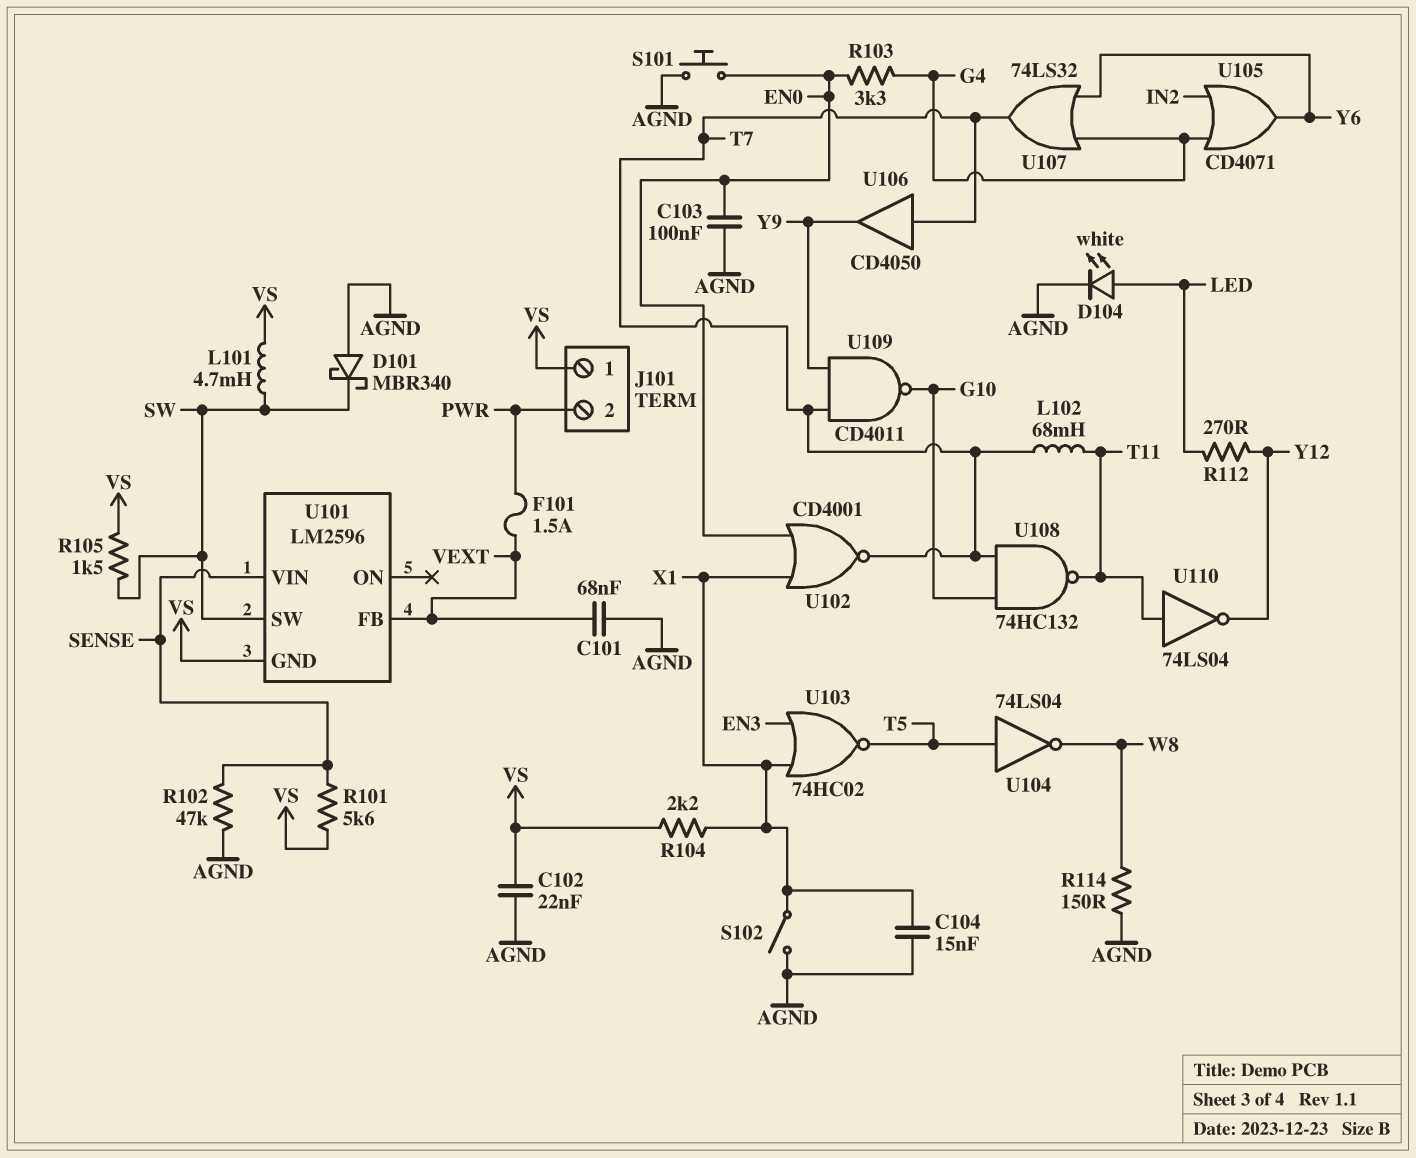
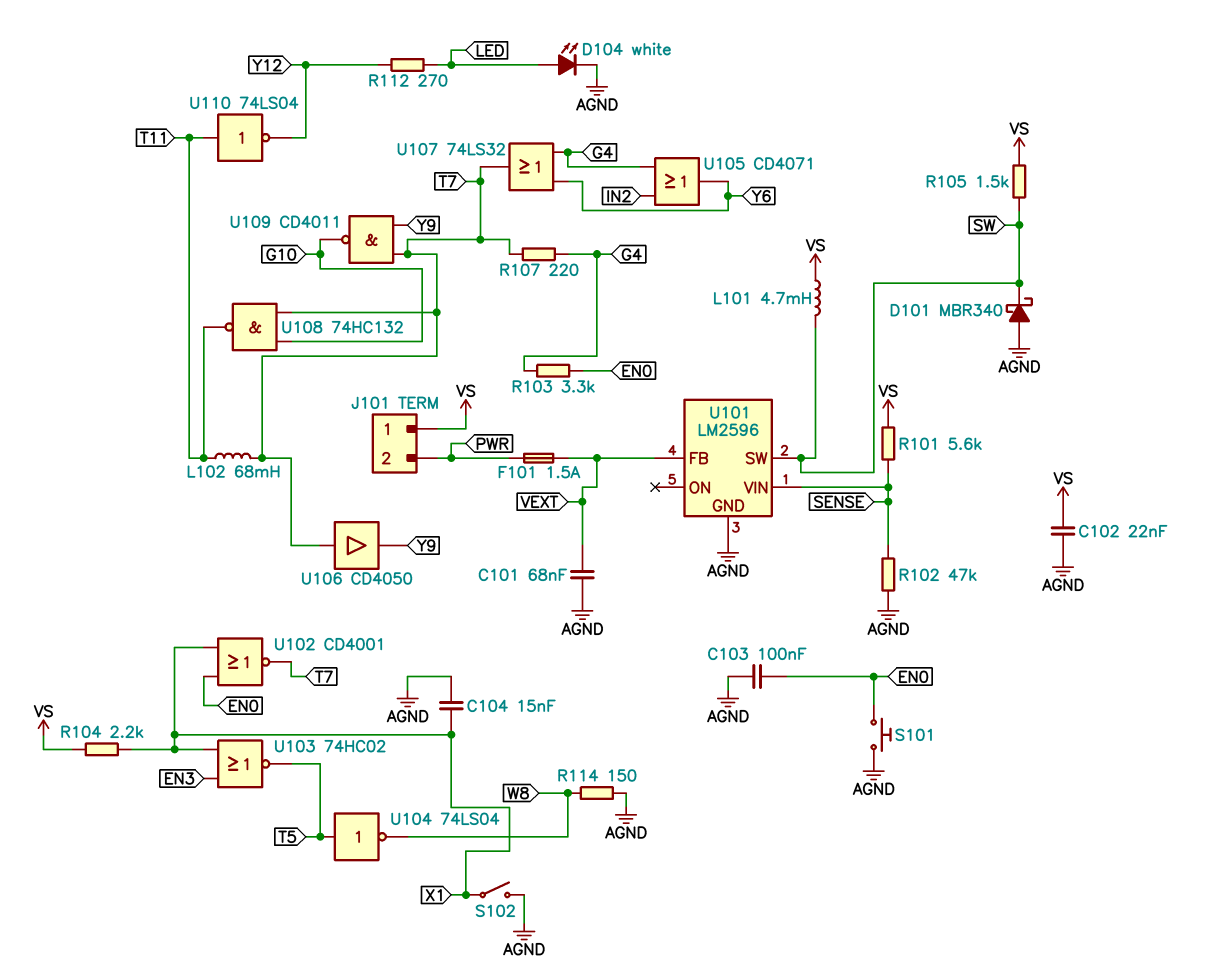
R107: none -> 220 (G4, T7)
U101 pin GND: VS -> AGND

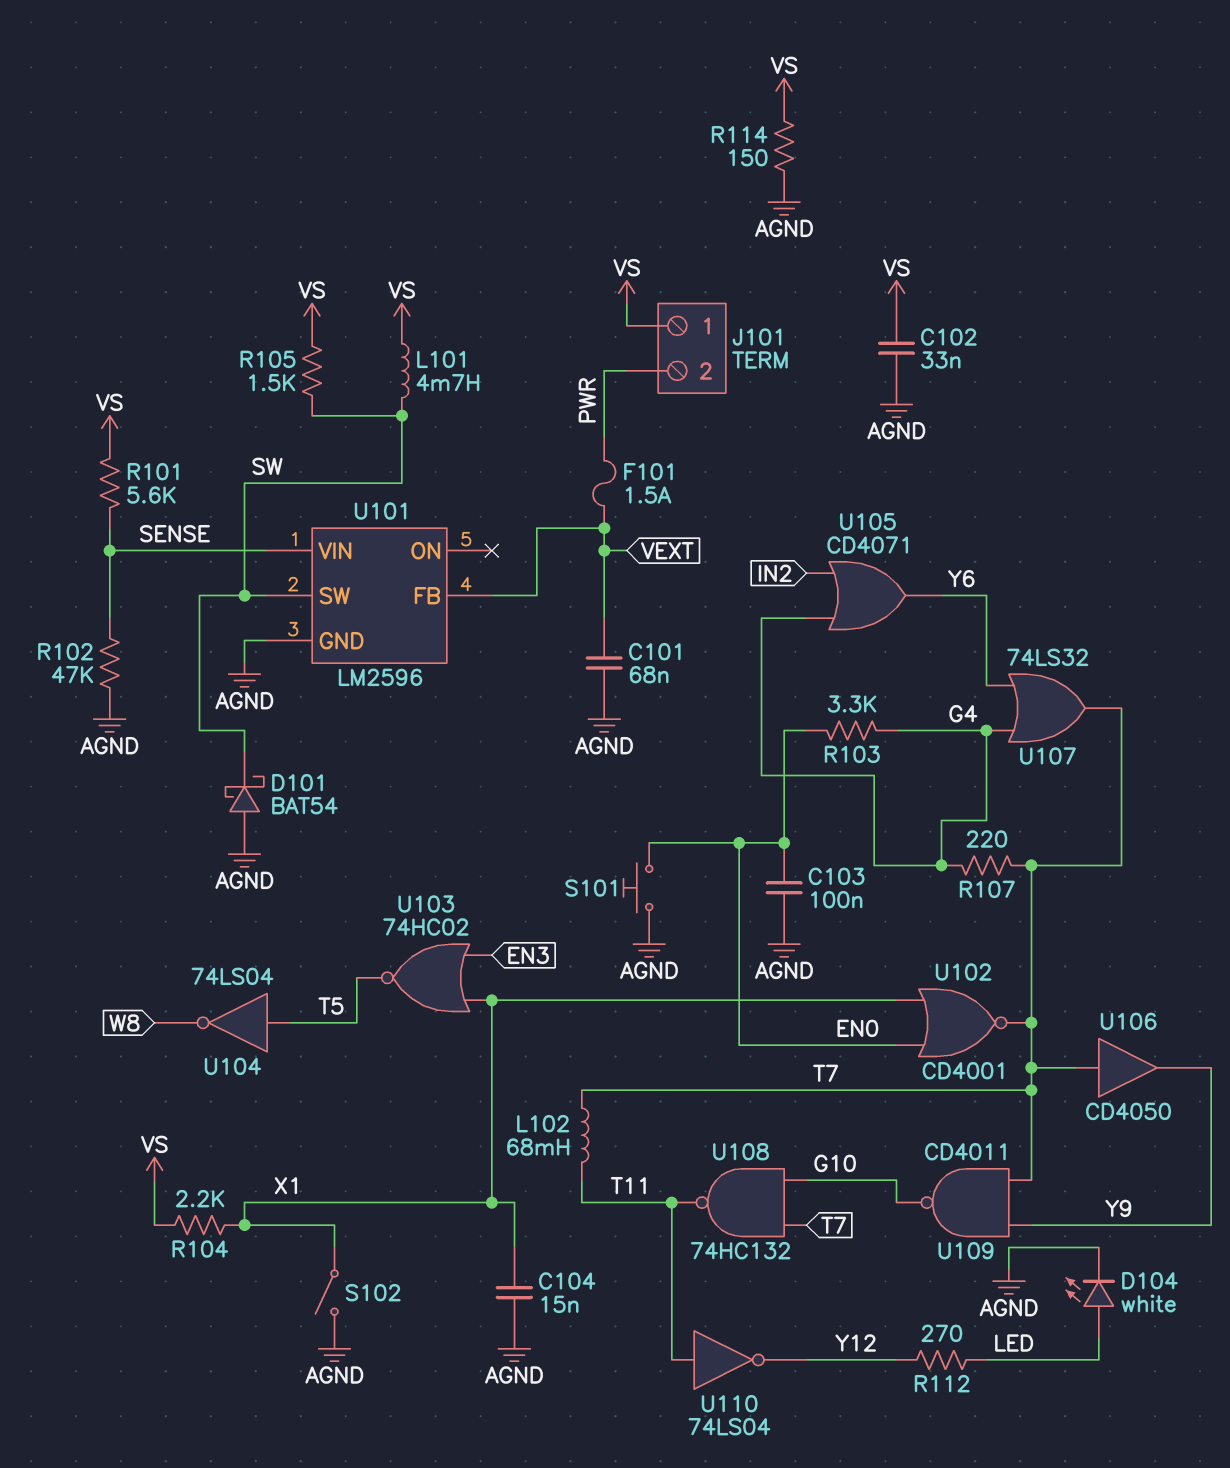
C102: 22nF (AGND, VS) -> 33nF (AGND, VS)
D101: schottky MBR340 (A AGND, K SW) -> schottky BAT54 (A AGND, K SW)
R114: 150 (AGND, W8) -> 150 (AGND, VS)

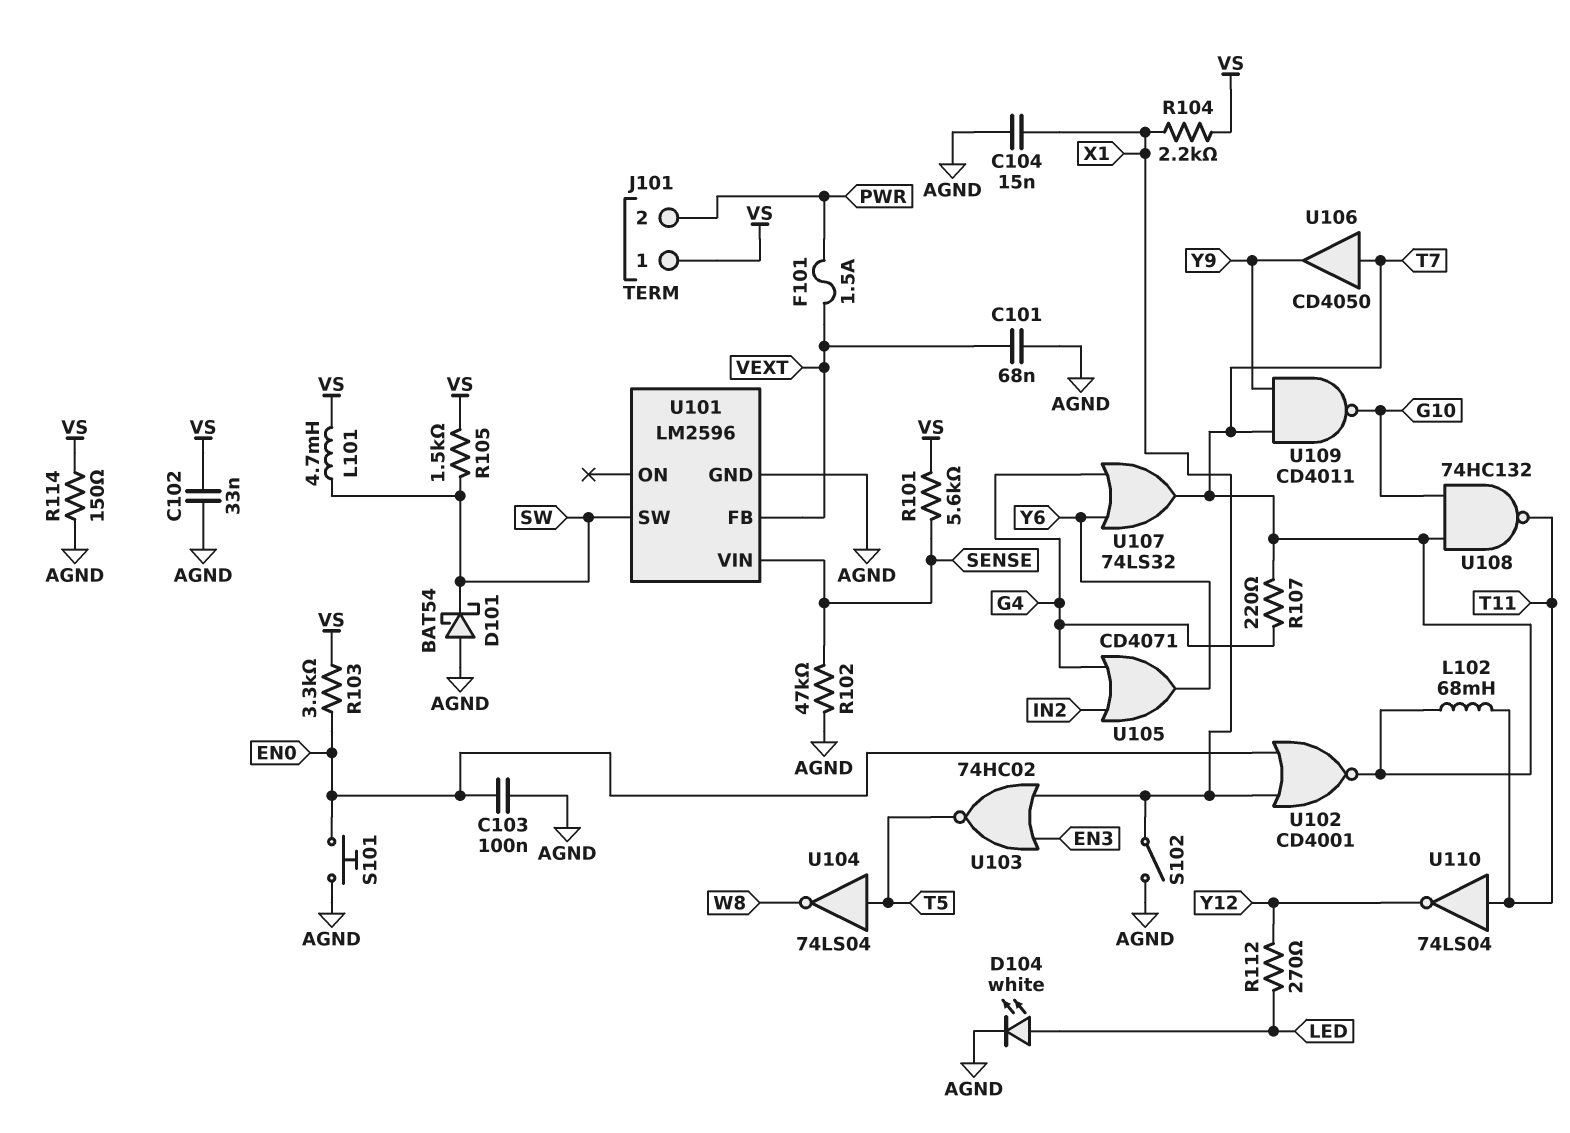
R103: 3.3k (EN0, G4) -> 3.3k (EN0, VS)

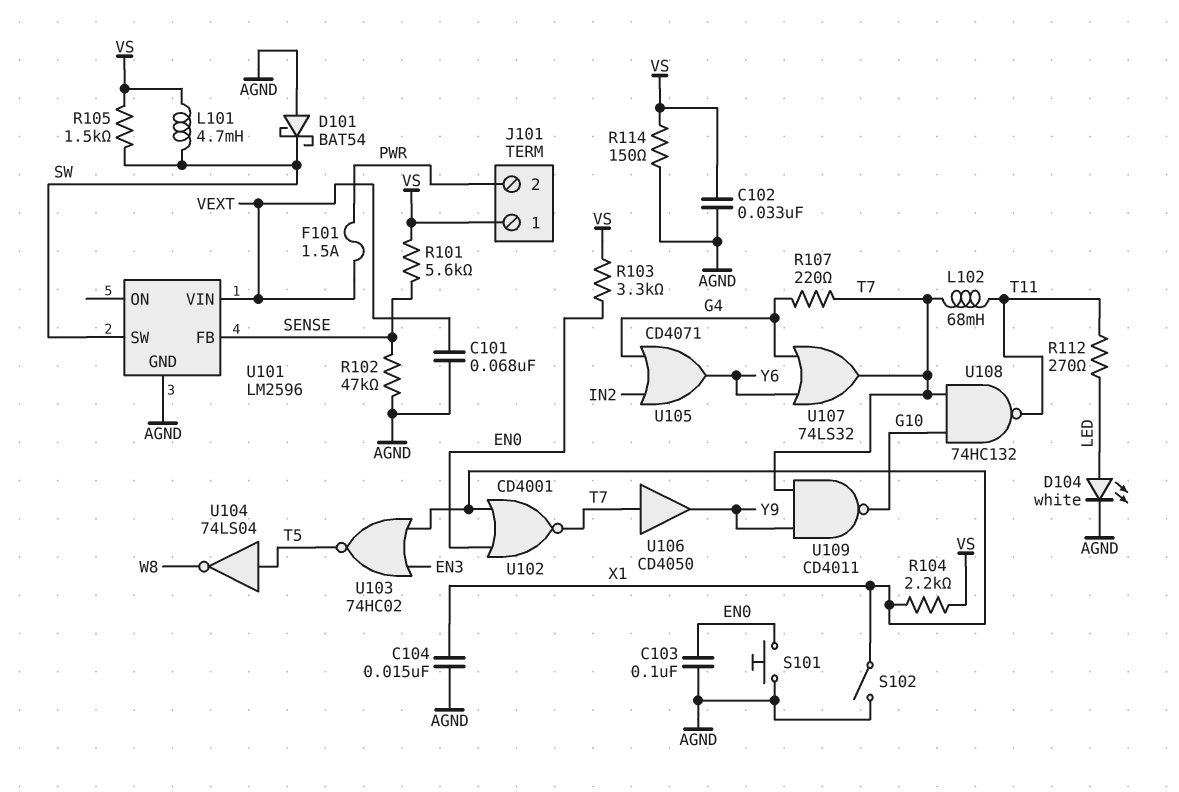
R112: 270 (LED, Y12) -> 270 (LED, T11)
U101 pin FB: VEXT -> SENSE
U101 pin VIN: SENSE -> VEXT
U110: NOT 74LS04 (in T11, out Y12) -> none

